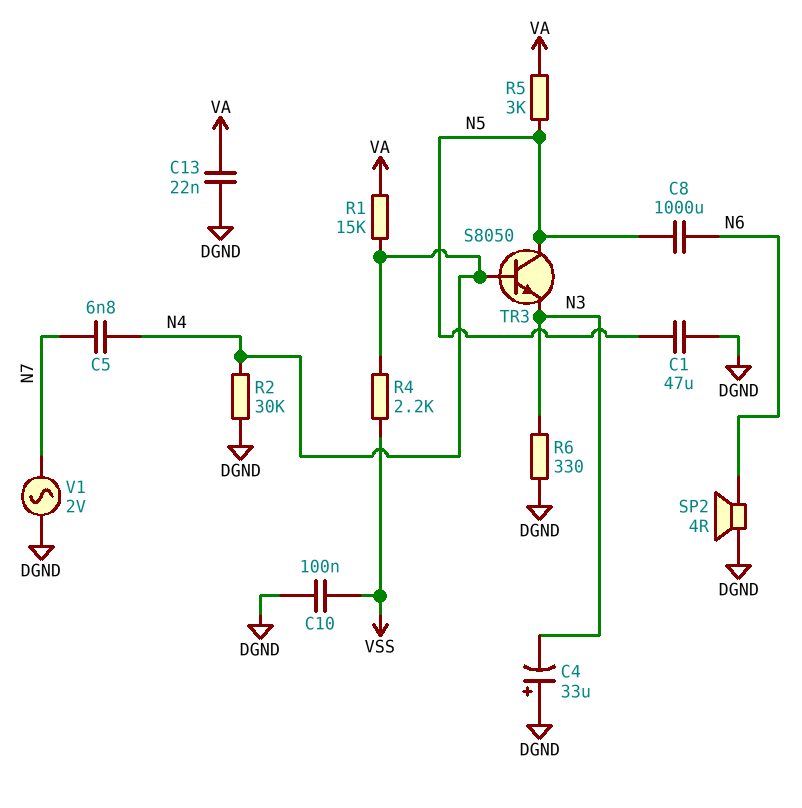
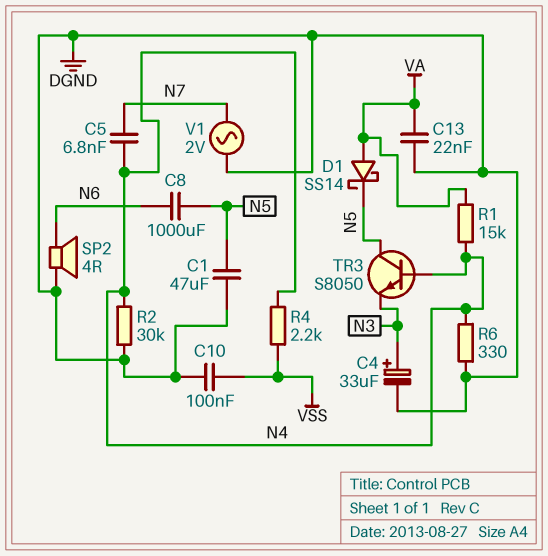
C4: 33uF (plus DGND, minus N3) -> 33uF (plus N3, minus DGND)
D1: none -> schottky SS14 (A VA, K N5)
R5: 3k (N5, VA) -> none
R6: 330 (DGND, N3) -> 330 (DGND, N4)

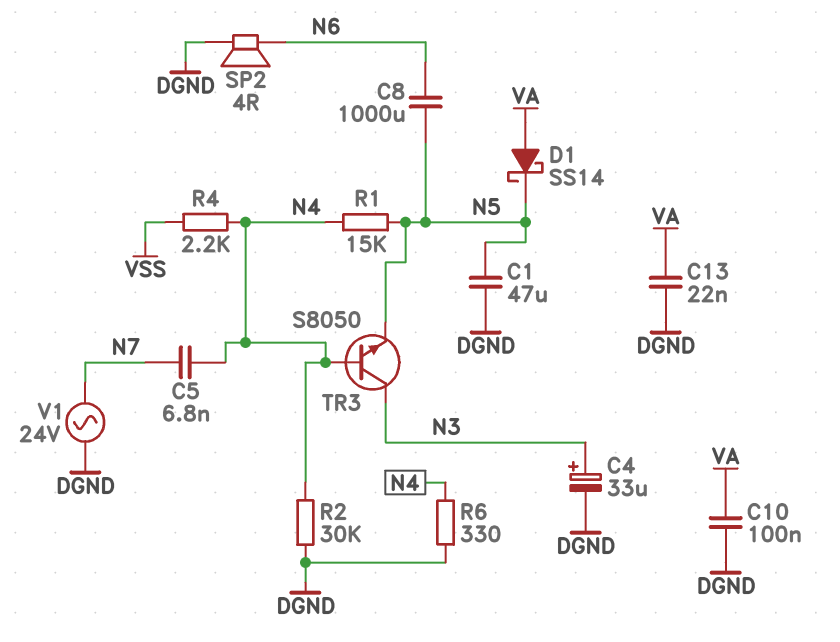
C10: 100nF (DGND, VSS) -> 100nF (DGND, VA)
R1: 15k (N4, VA) -> 15k (N4, N5)
TR3: NPN S8050 (B N4, C N5, E N3) -> NPN S8050 (B N4, C N3, E N5)
V1: AC 2V (DGND, N7) -> AC 24V (DGND, N7)

